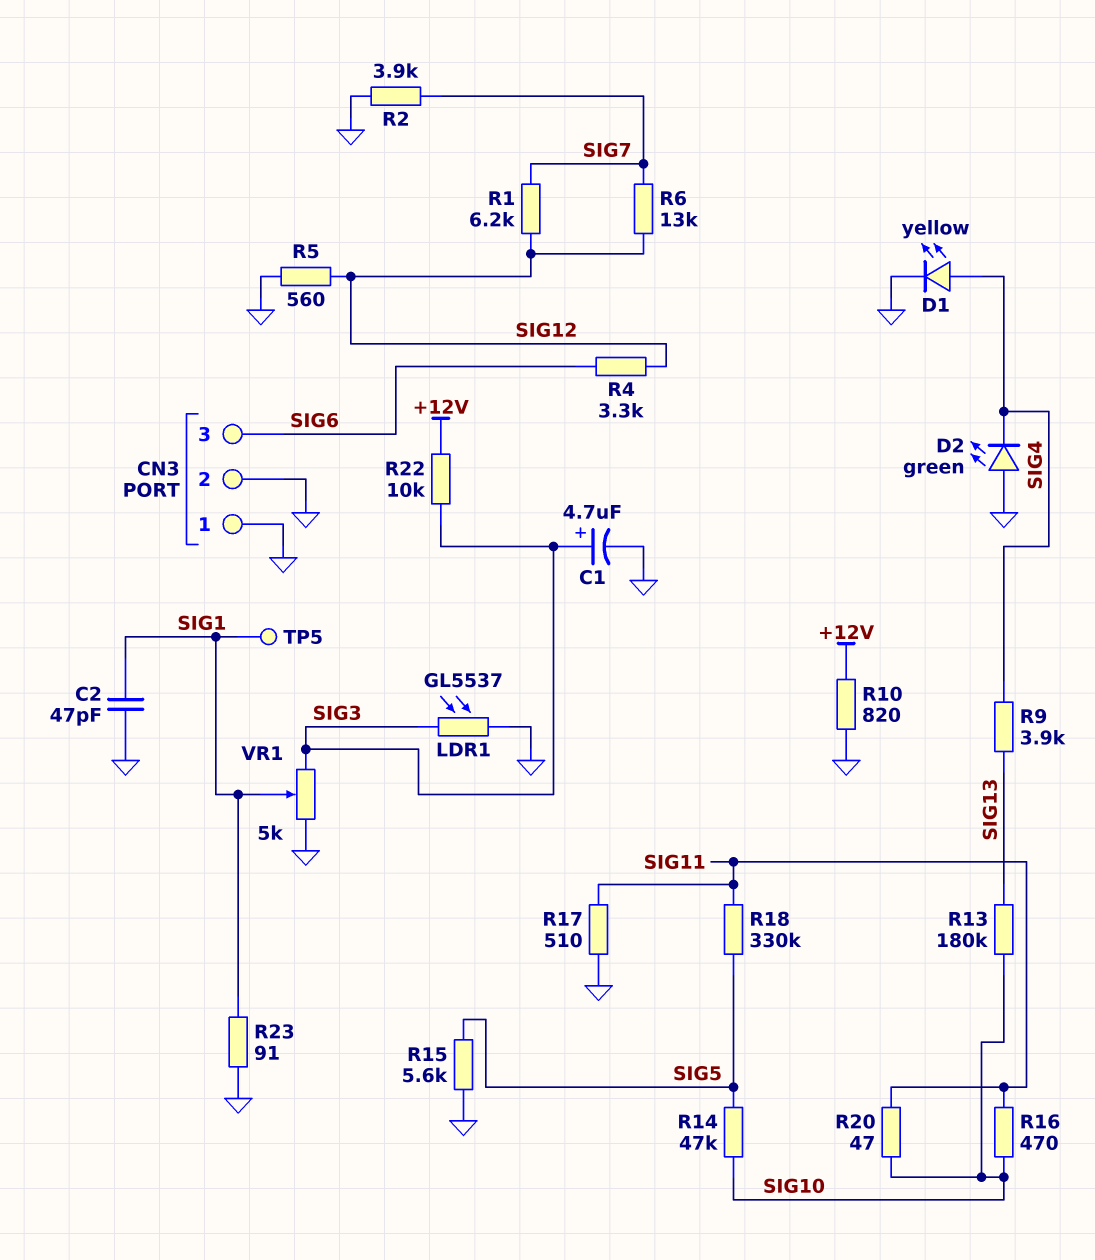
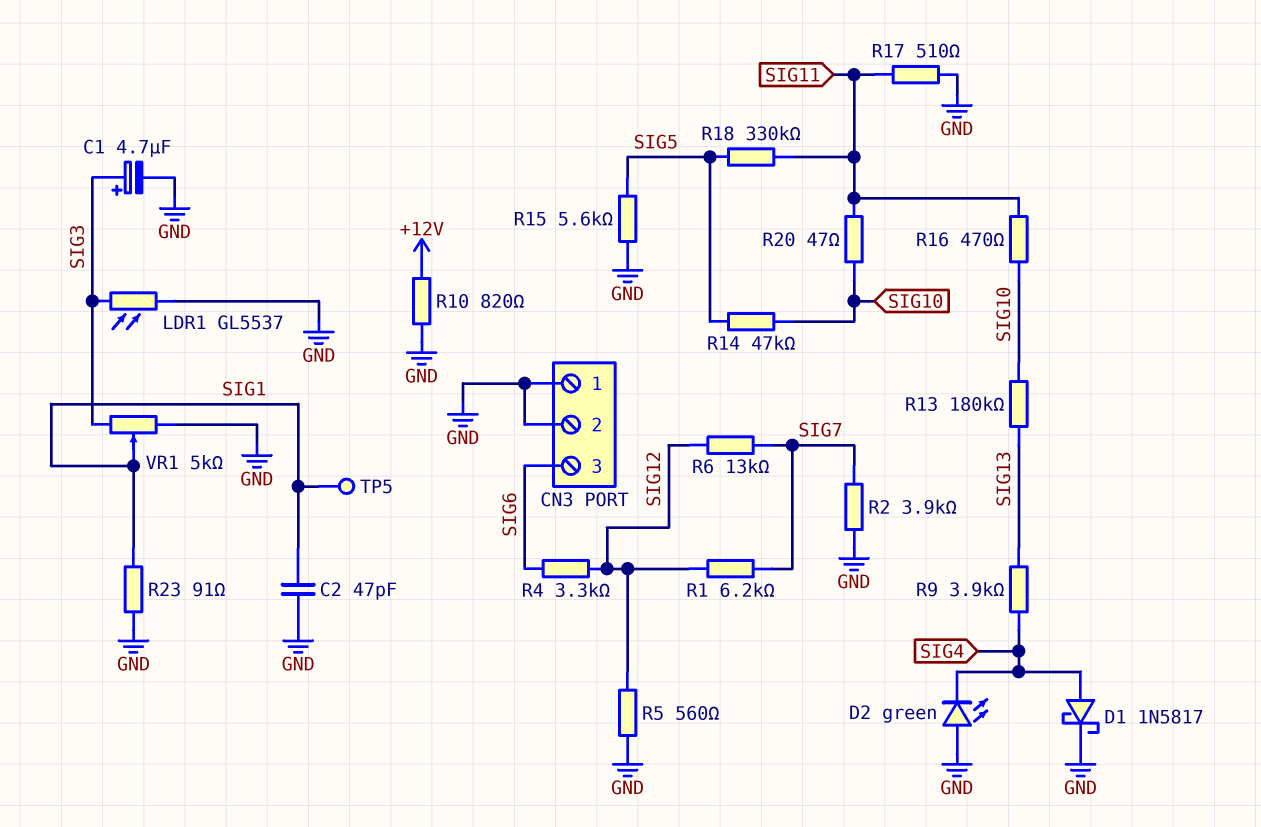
D1: LED yellow (A SIG4, K GND) -> schottky 1N5817 (A SIG4, K GND)
R22: 10k (+12V, SIG3) -> none

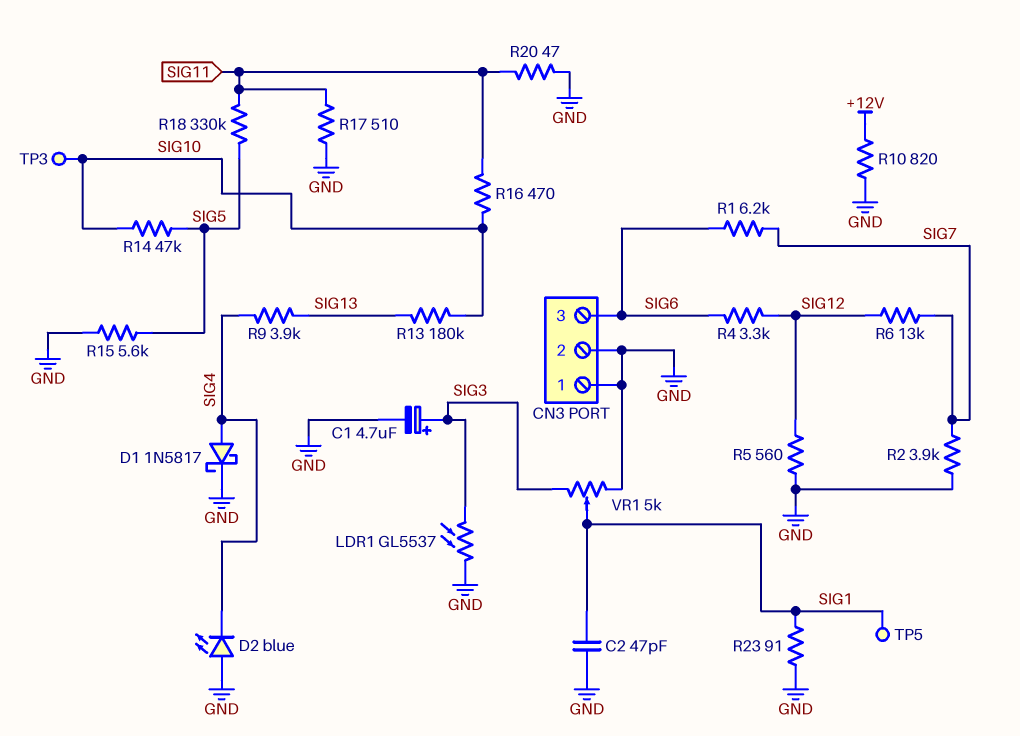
D2: LED green (A GND, K SIG4) -> LED blue (A GND, K SIG4)
R1: 6.2k (SIG7, SIG12) -> 6.2k (SIG6, SIG7)
R20: 47 (SIG10, SIG11) -> 47 (GND, SIG11)
TP3: none -> test point (SIG10)

